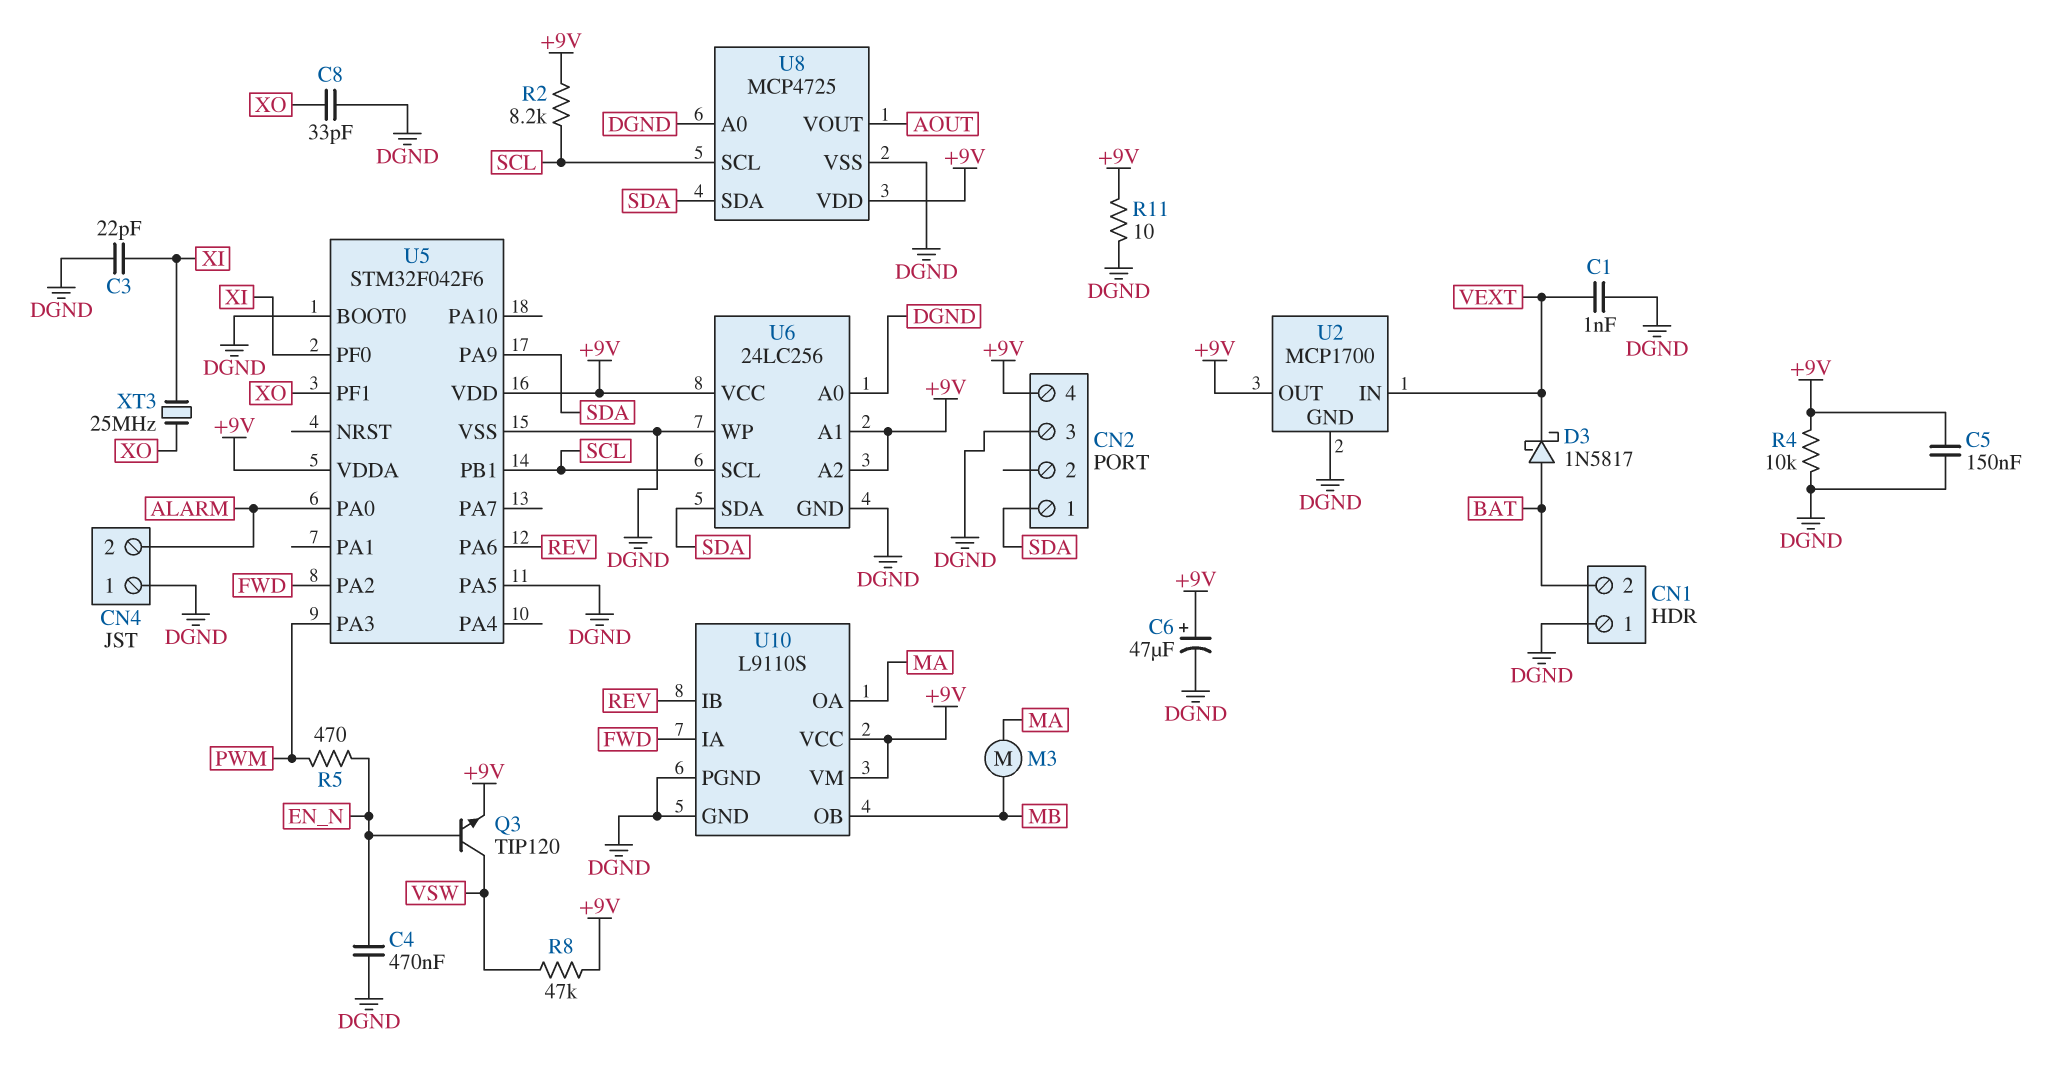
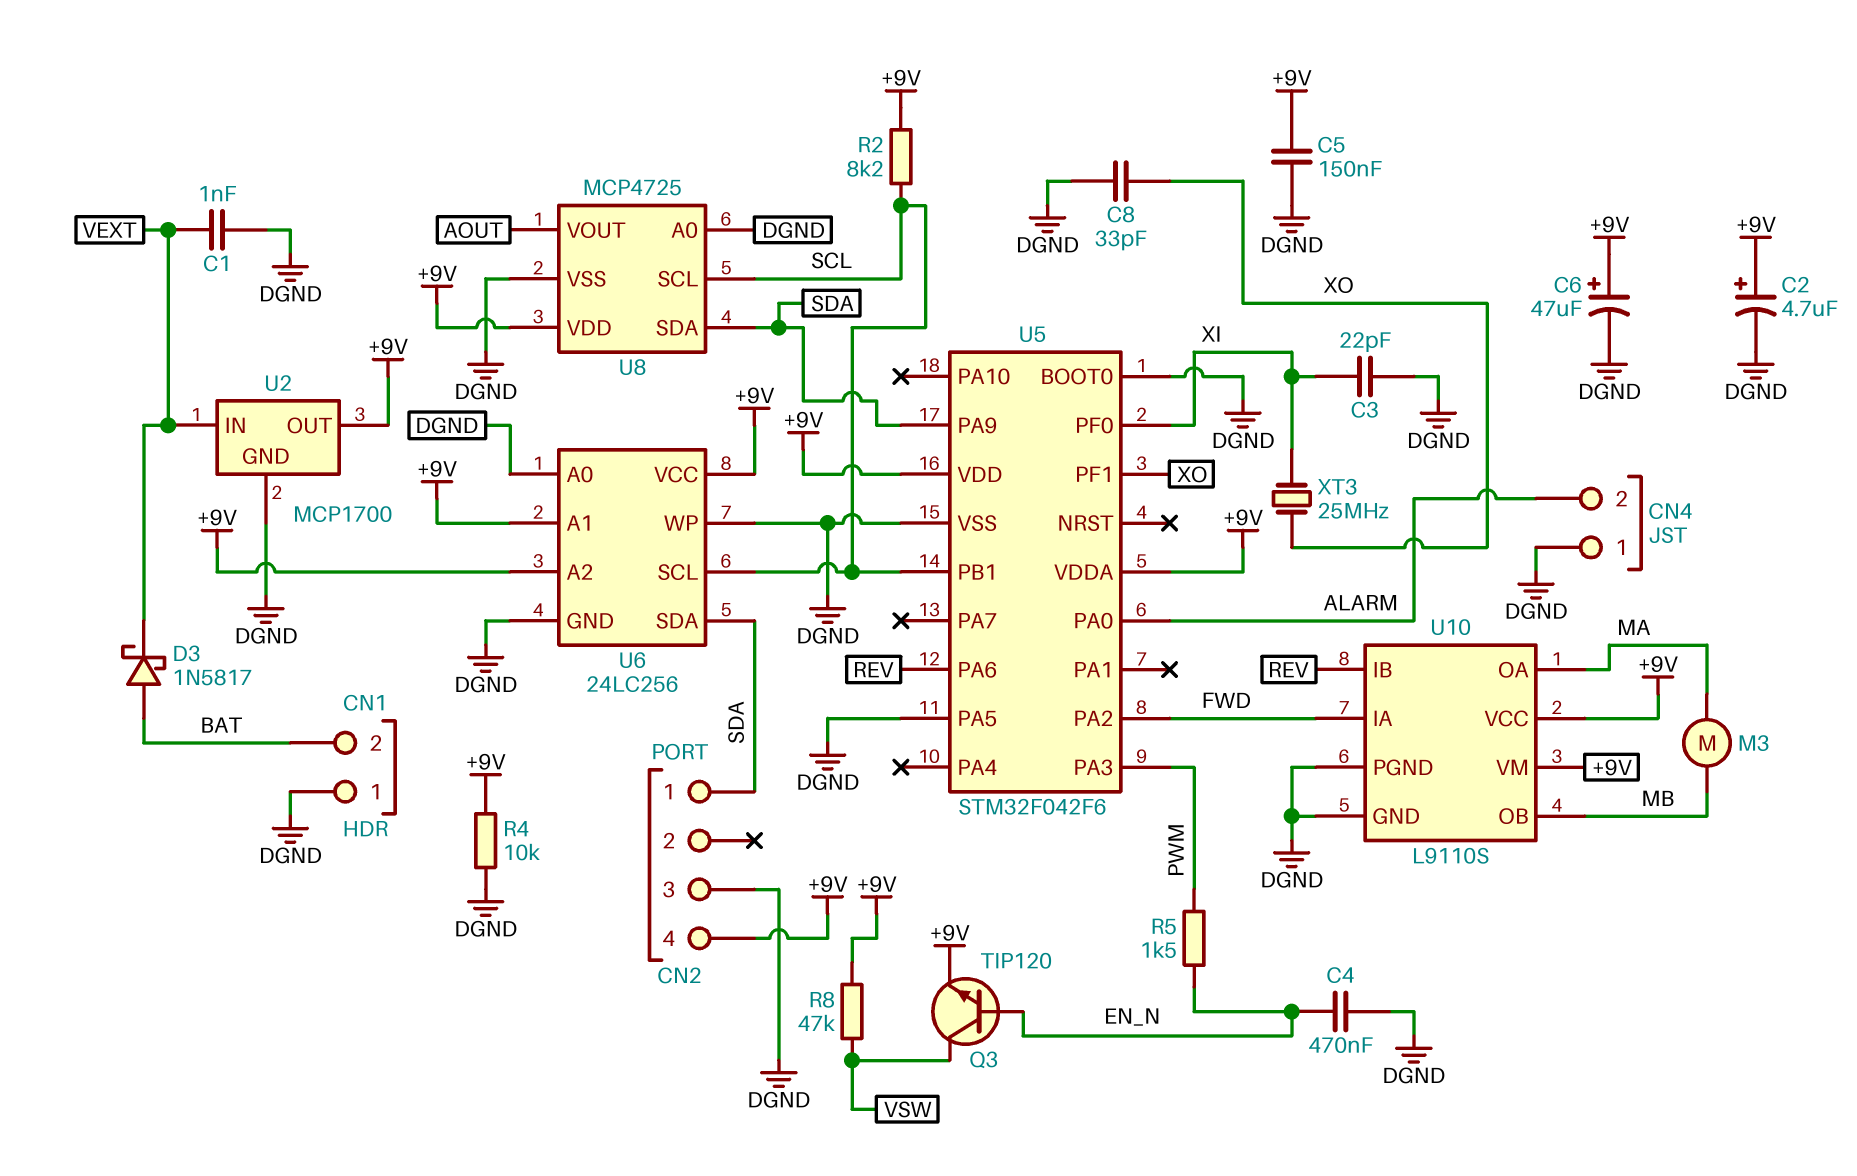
C2: none -> 4.7uF (plus +9V, minus DGND)
R5: 470 (EN_N, PWM) -> 1.5k (EN_N, PWM)
R11: 10 (+9V, DGND) -> none

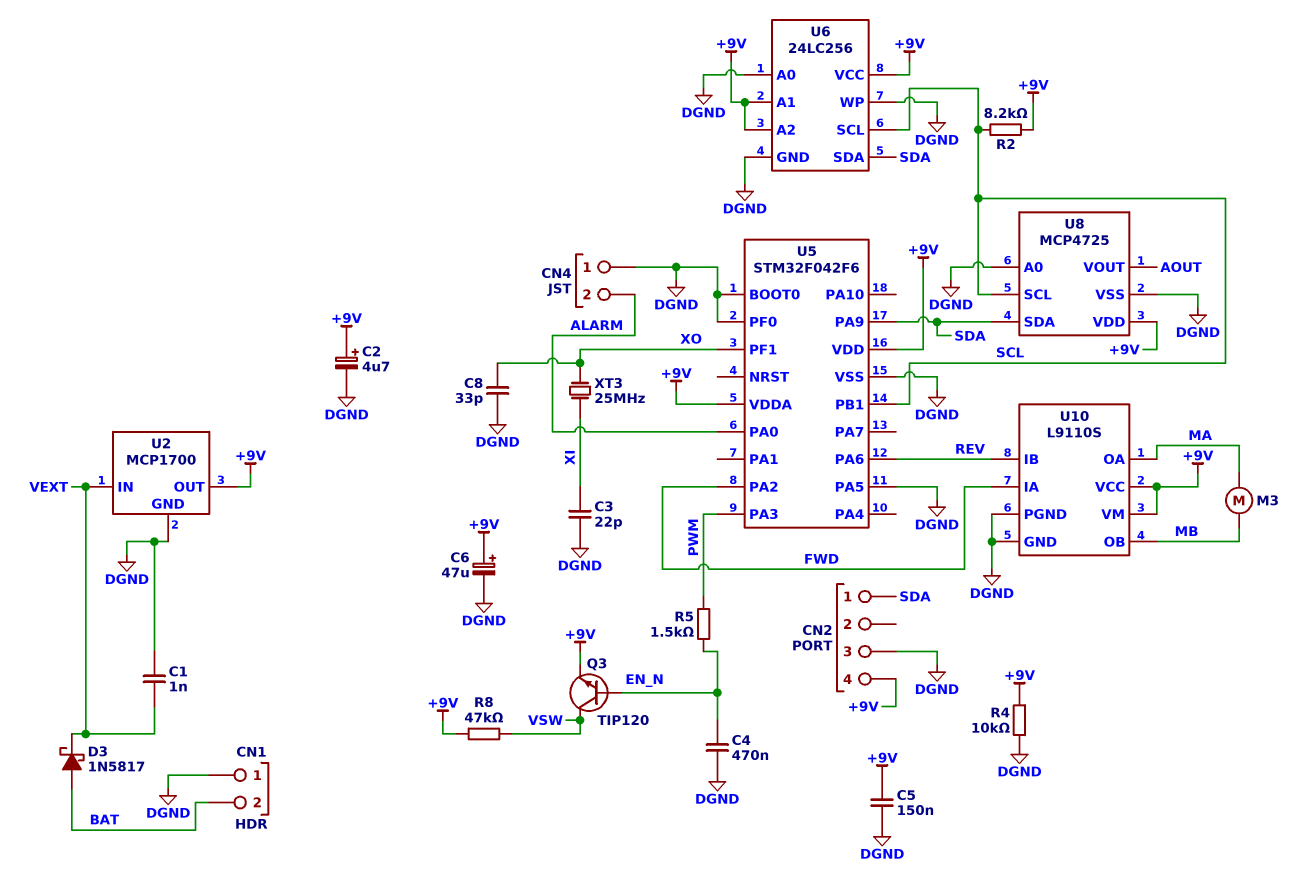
U5 pin PF0: XI -> DGND

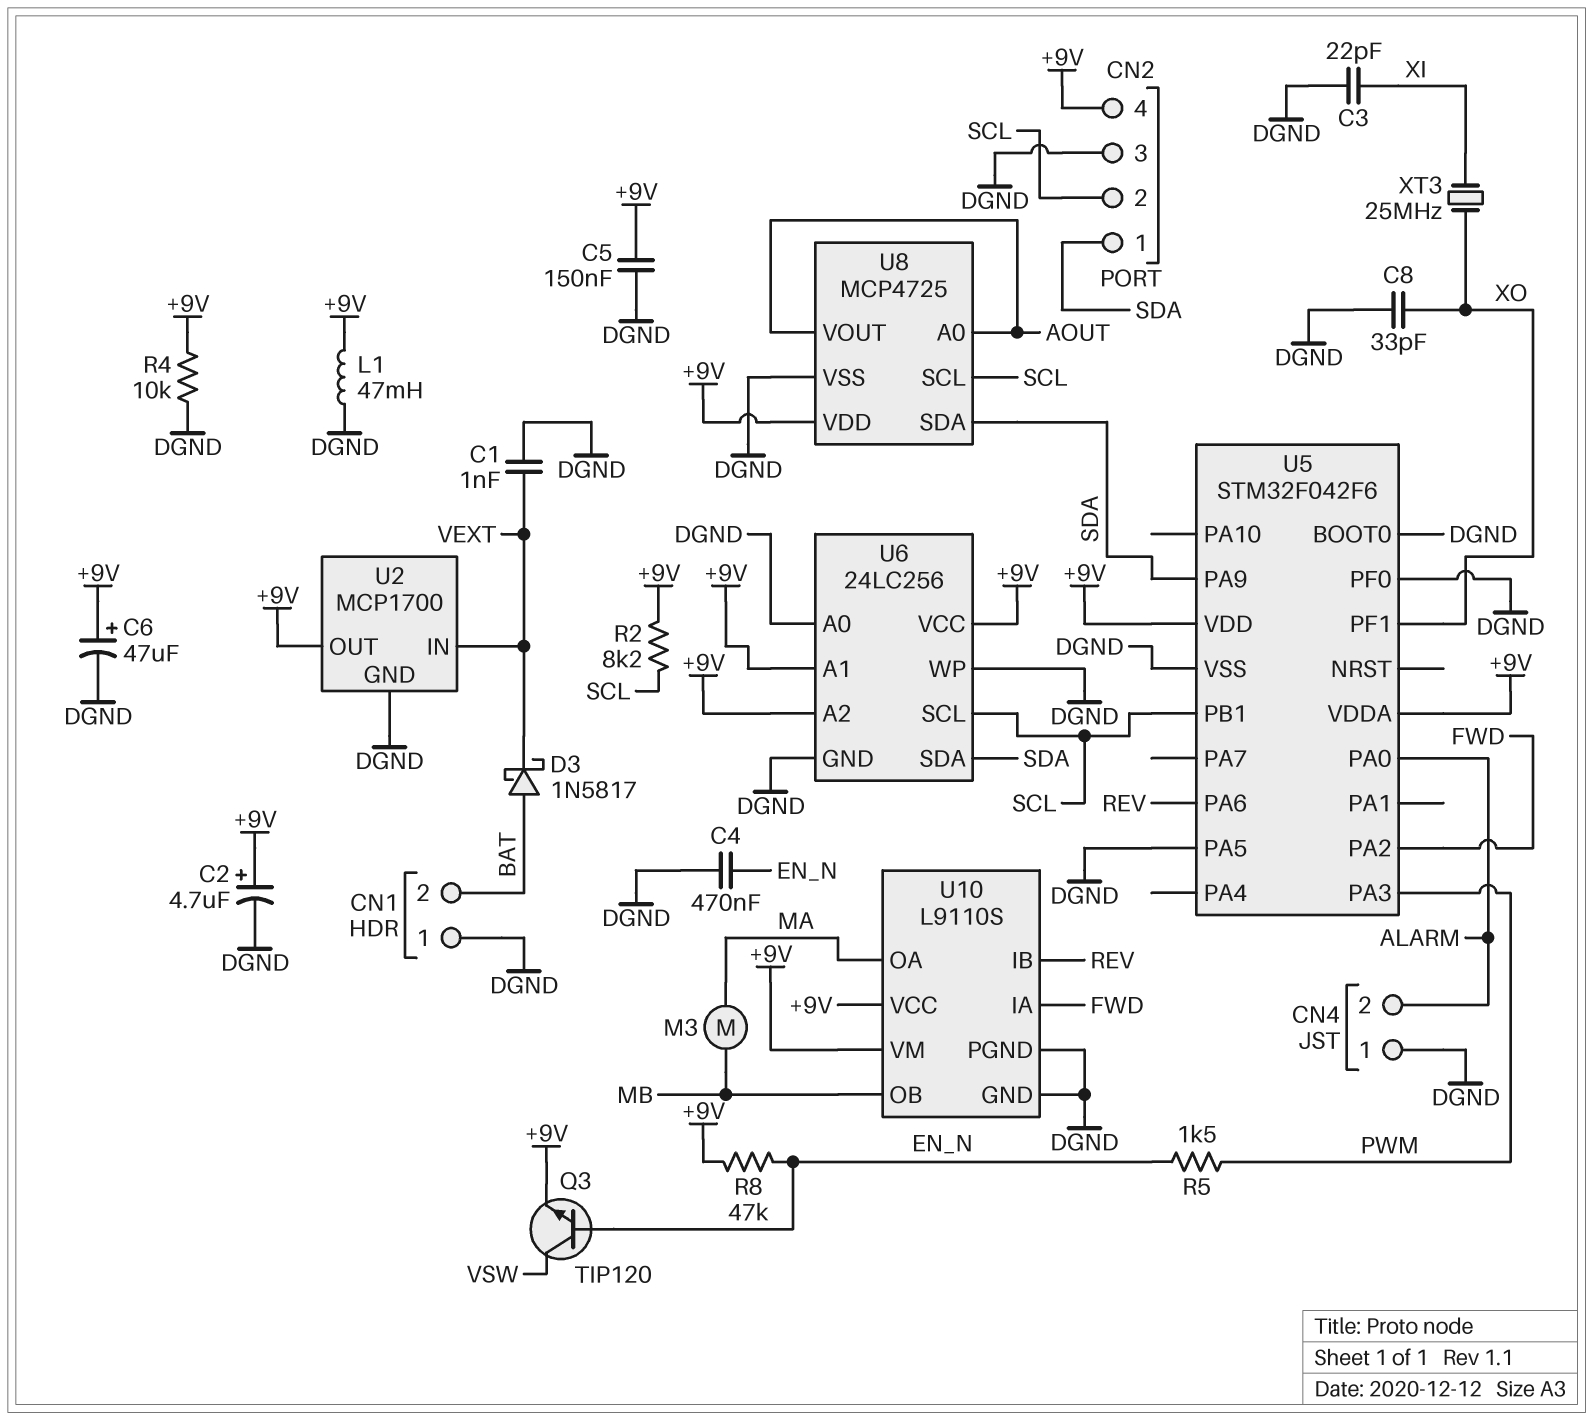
CN2 pin 2: none -> SCL
L1: none -> 47mH (+9V, DGND)
R8: 47k (+9V, VSW) -> 47k (+9V, EN_N)
U8 pin A0: DGND -> AOUT

